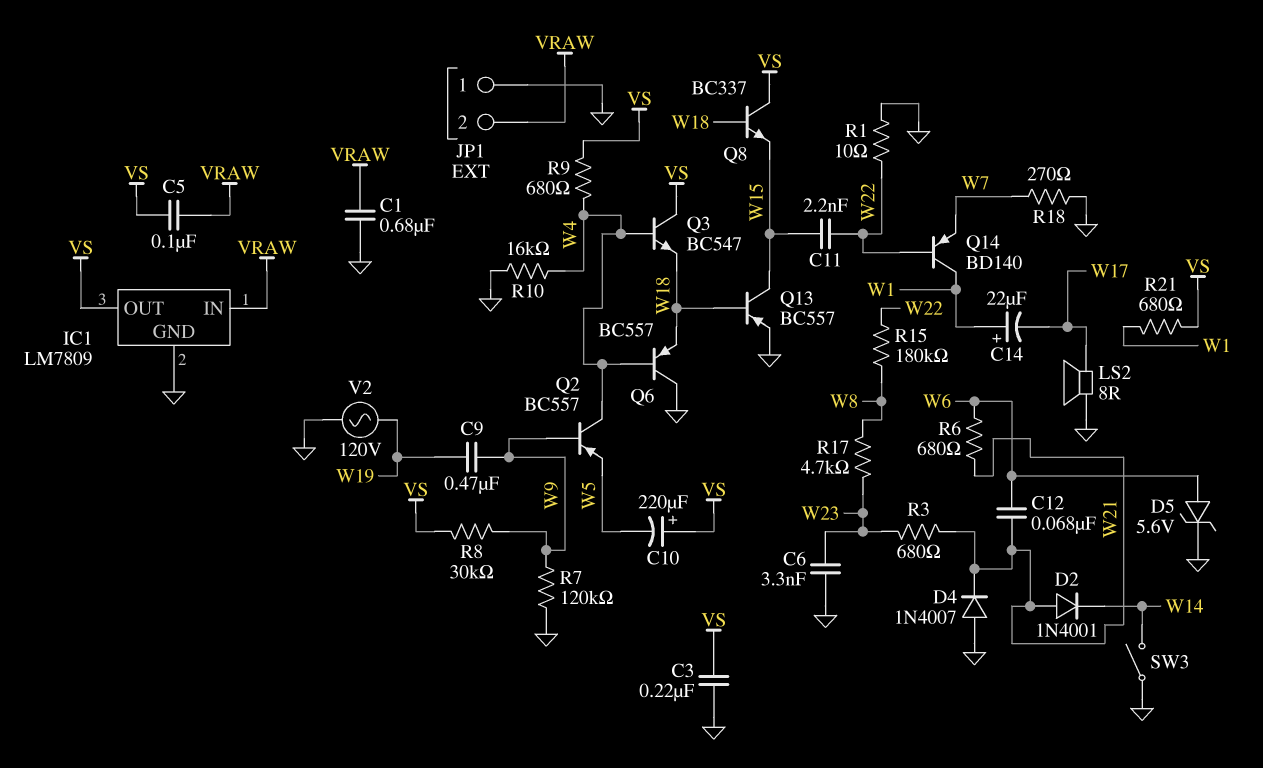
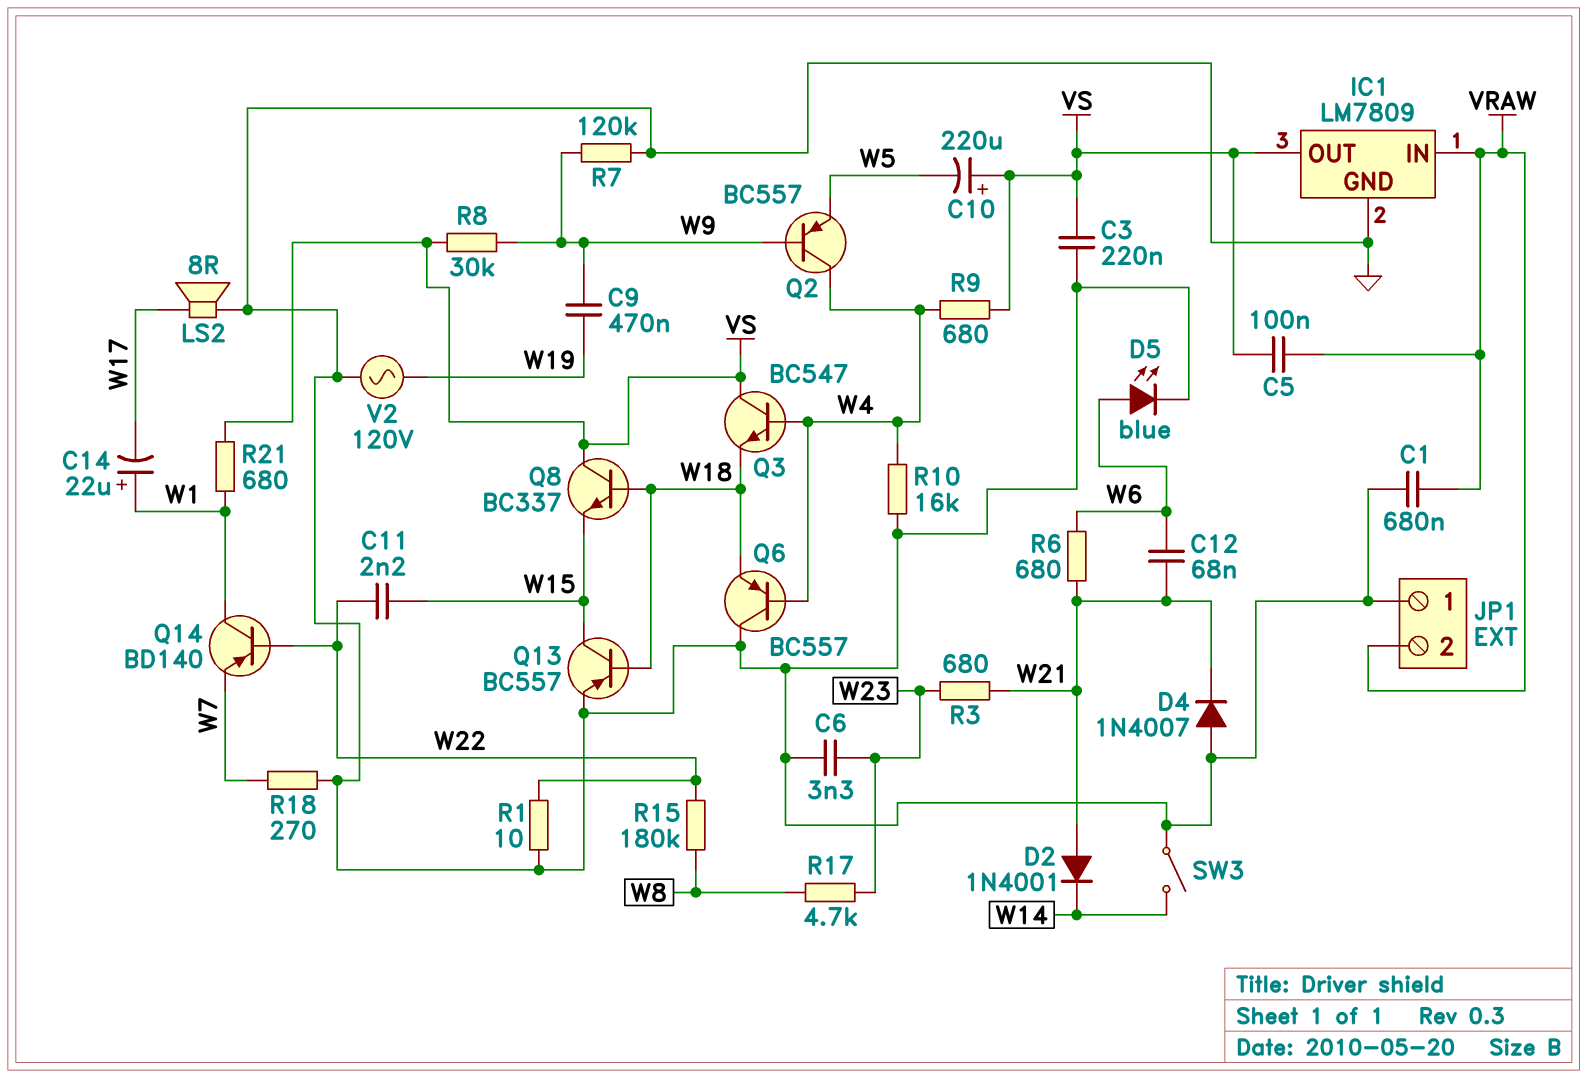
D5: zener 5.6V (A W6, K GND) -> LED blue (A W6, K GND)

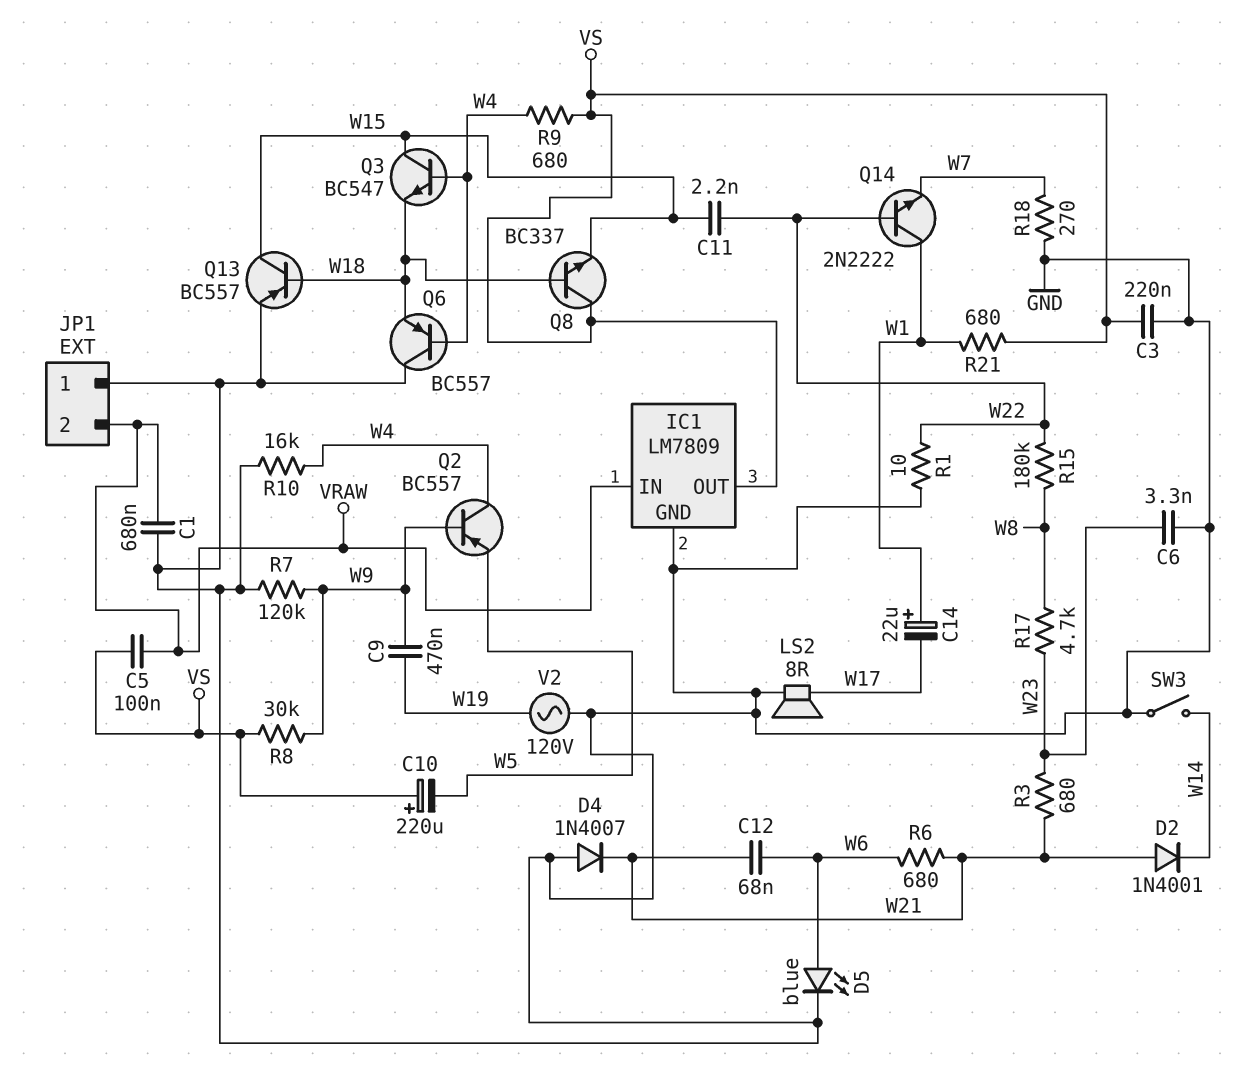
Q3: NPN BC547 (B W4, C VS, E W18) -> NPN BC547 (B W4, C W15, E W18)
Q14: PNP BD140 (B W22, C W1, E W7) -> NPN 2N2222 (B W22, C W1, E W7)

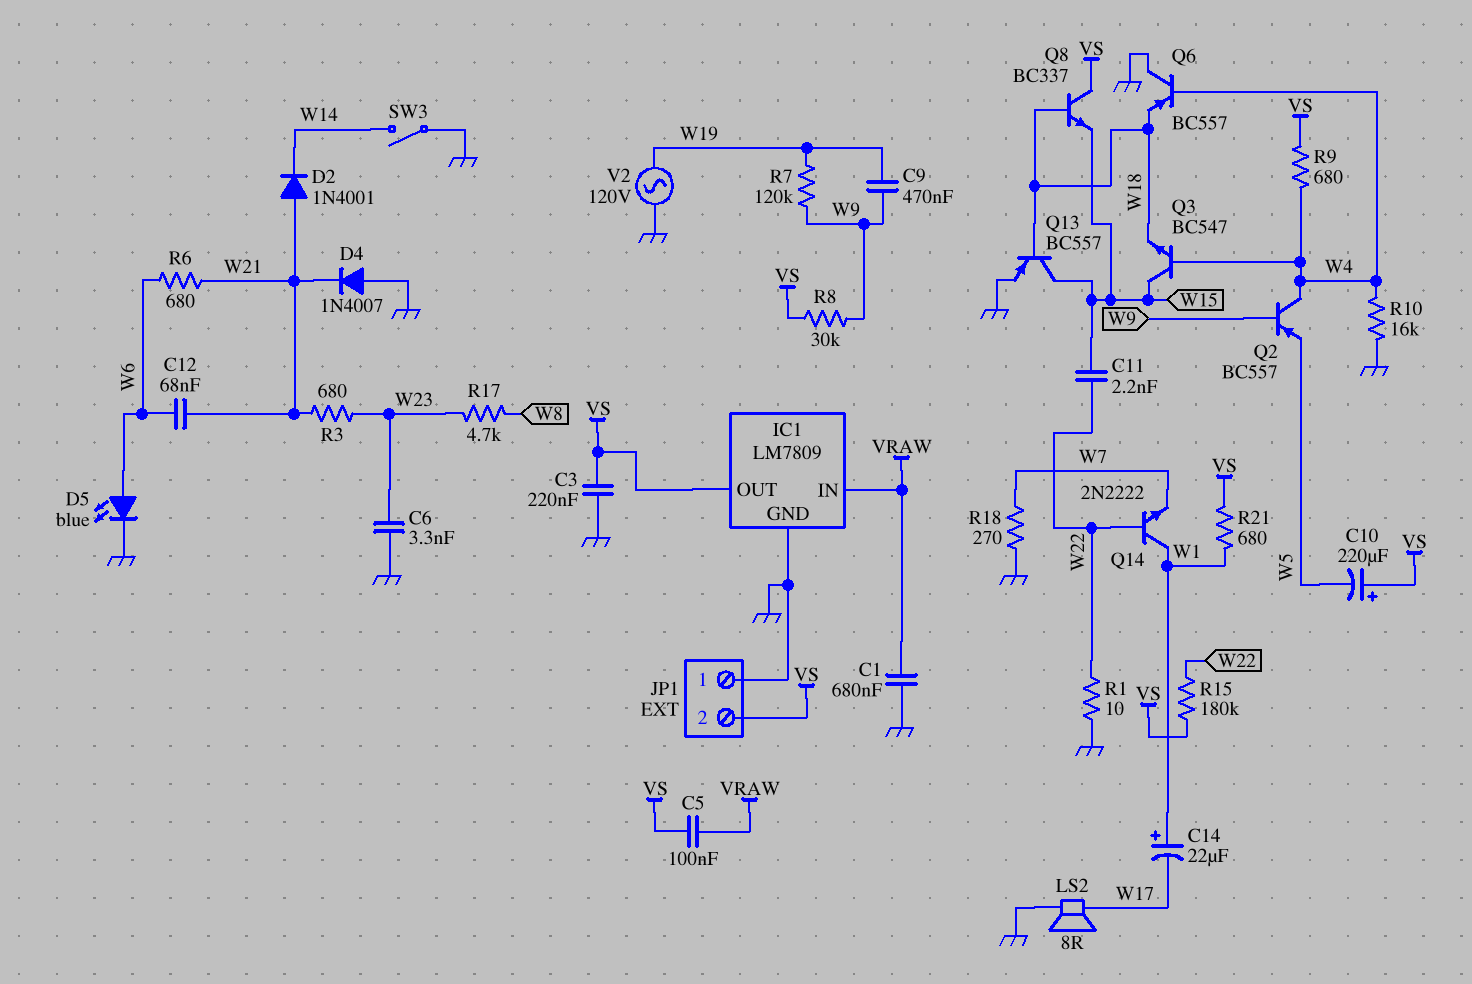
JP1 pin 2: VRAW -> VS
R7: 120k (GND, W9) -> 120k (W9, W19)
R15: 180k (W8, W22) -> 180k (VS, W22)

